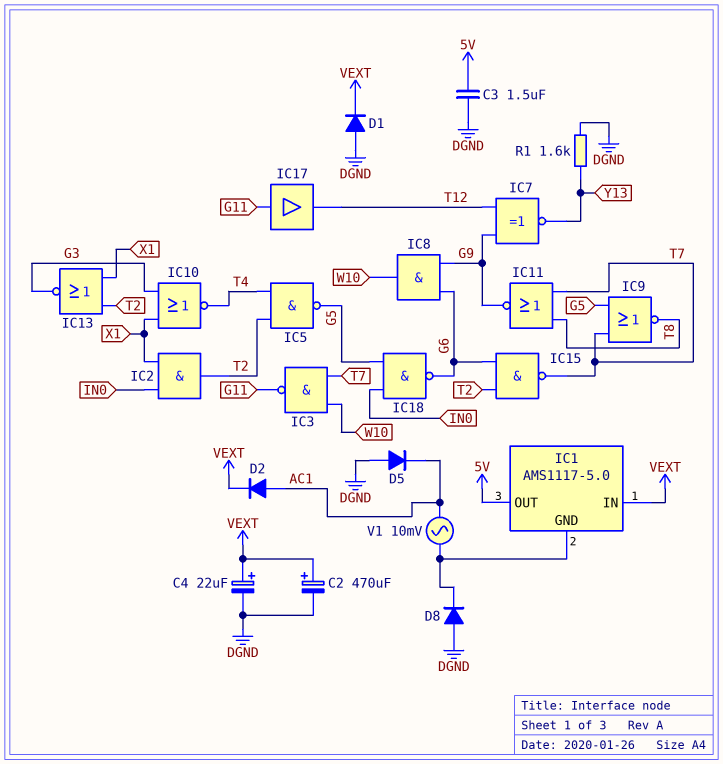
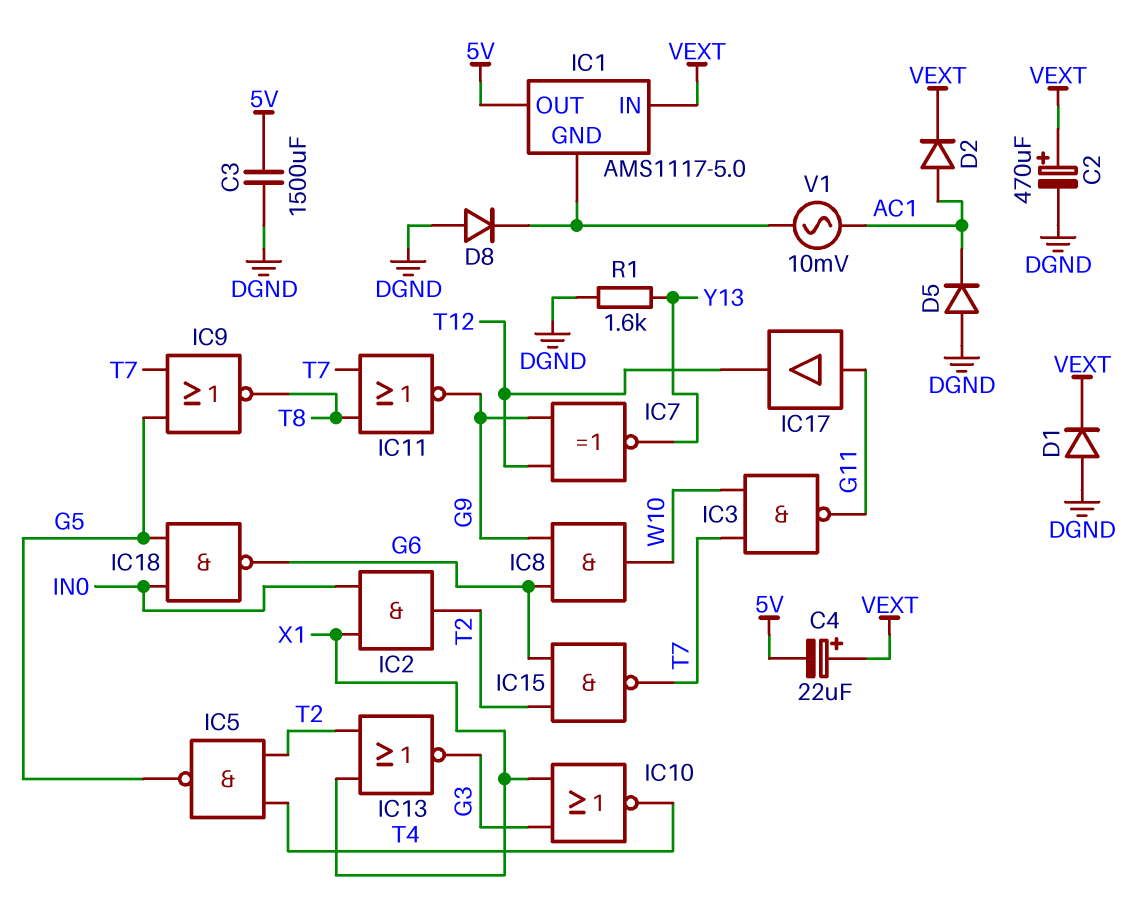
C3: 1.5uF (5V, DGND) -> 1500uF (5V, DGND)
C4: 22uF (plus VEXT, minus DGND) -> 22uF (plus VEXT, minus 5V)

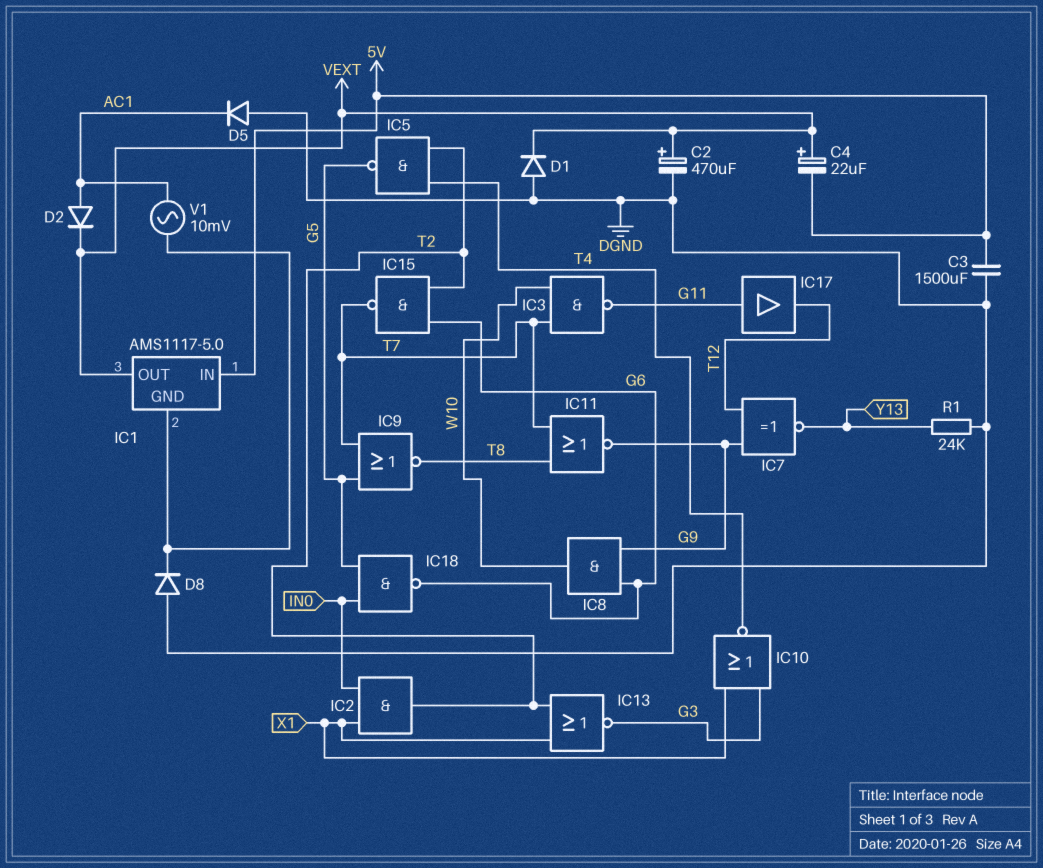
IC1 pin IN: VEXT -> 5V
IC1 pin OUT: 5V -> VEXT
R1: 1.6k (DGND, Y13) -> 24k (DGND, Y13)

